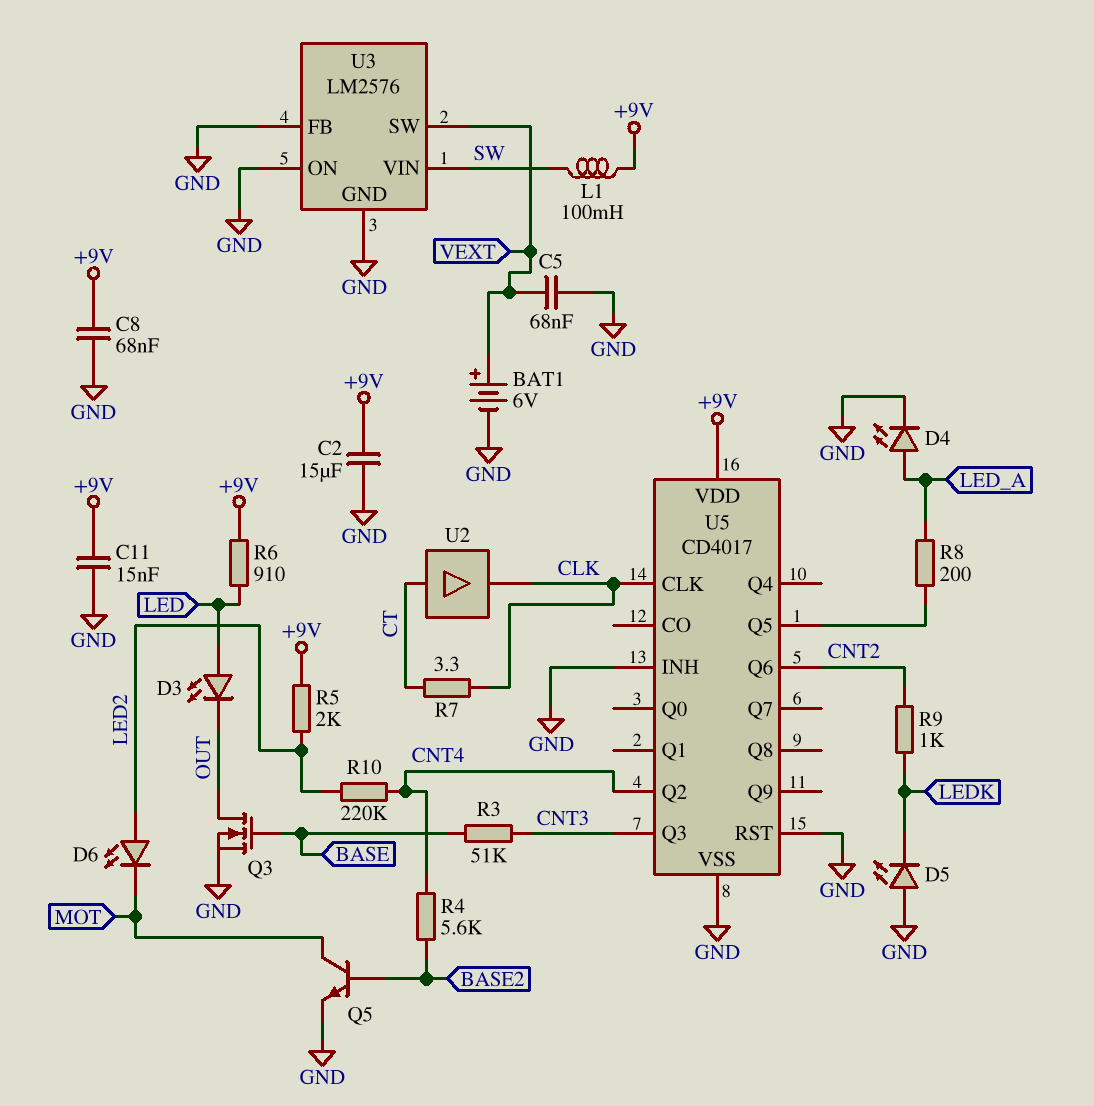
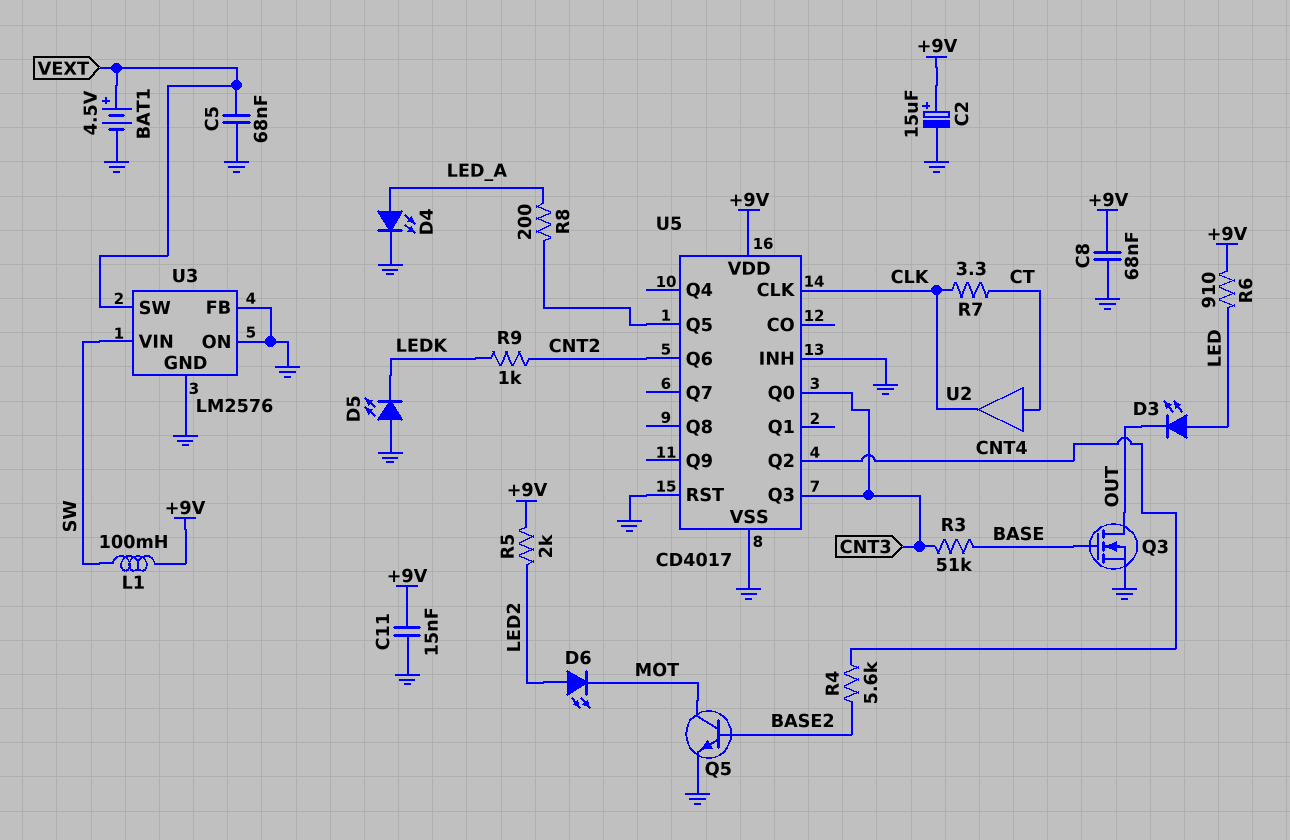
BAT1: 6V (plus VEXT, minus GND) -> 4.5V (plus VEXT, minus GND)
C2: 15uF (+9V, GND) -> 15uF (plus +9V, minus GND)
R10: 220k (CNT4, LED2) -> none
U5 pin Q0: none -> CNT3

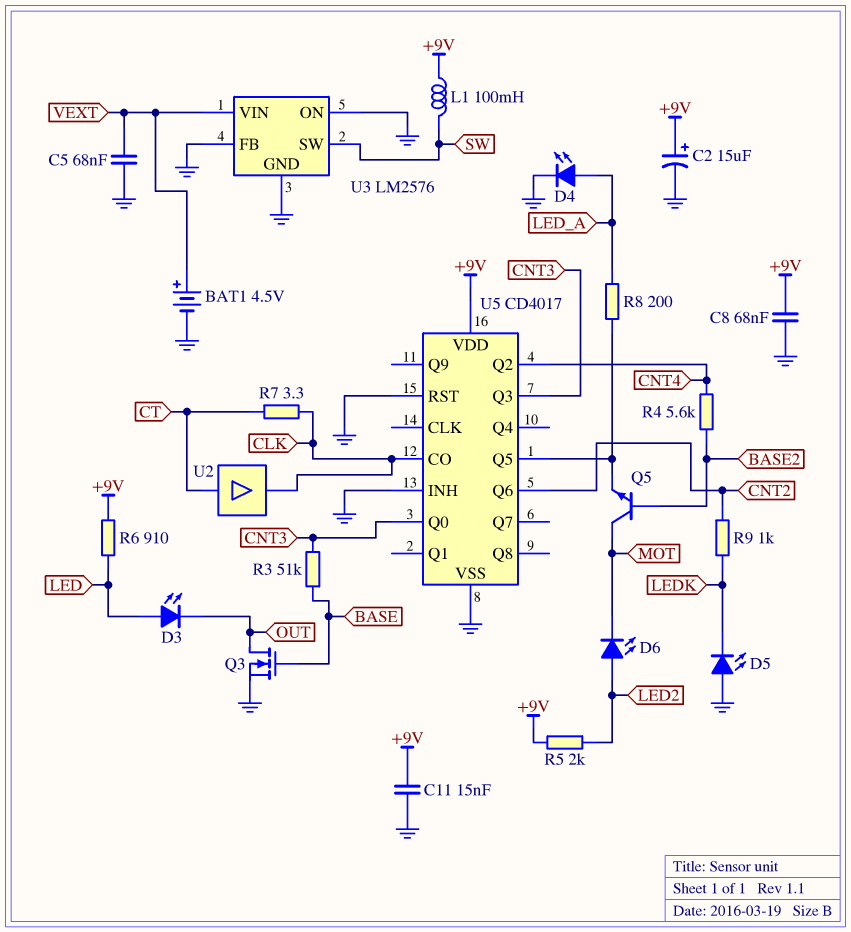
Q5: NPN (B BASE2, C MOT, E GND) -> NPN (B BASE2, C MOT, E U5/Q5)
U3 pin SW: VEXT -> SW
U3 pin VIN: SW -> VEXT
U5 pin CLK: CLK -> none
U5 pin CO: none -> CLK

